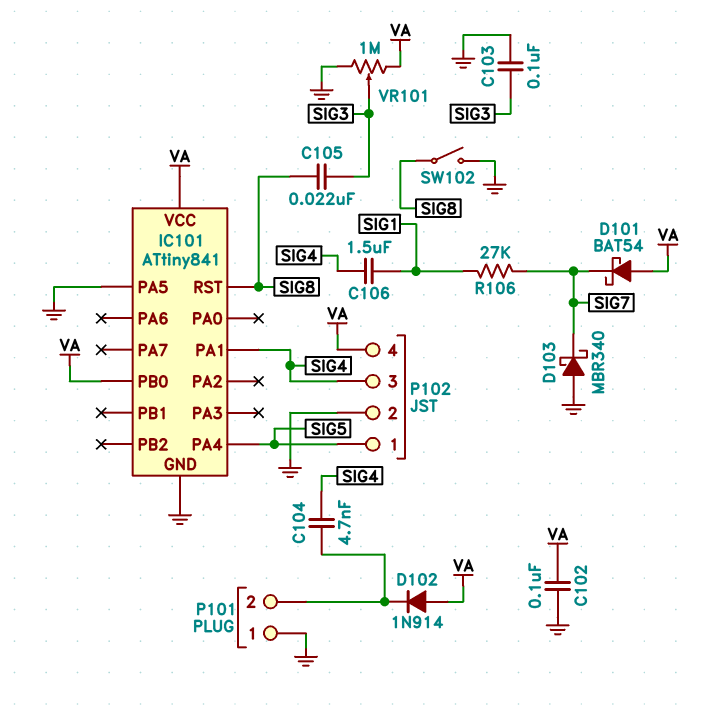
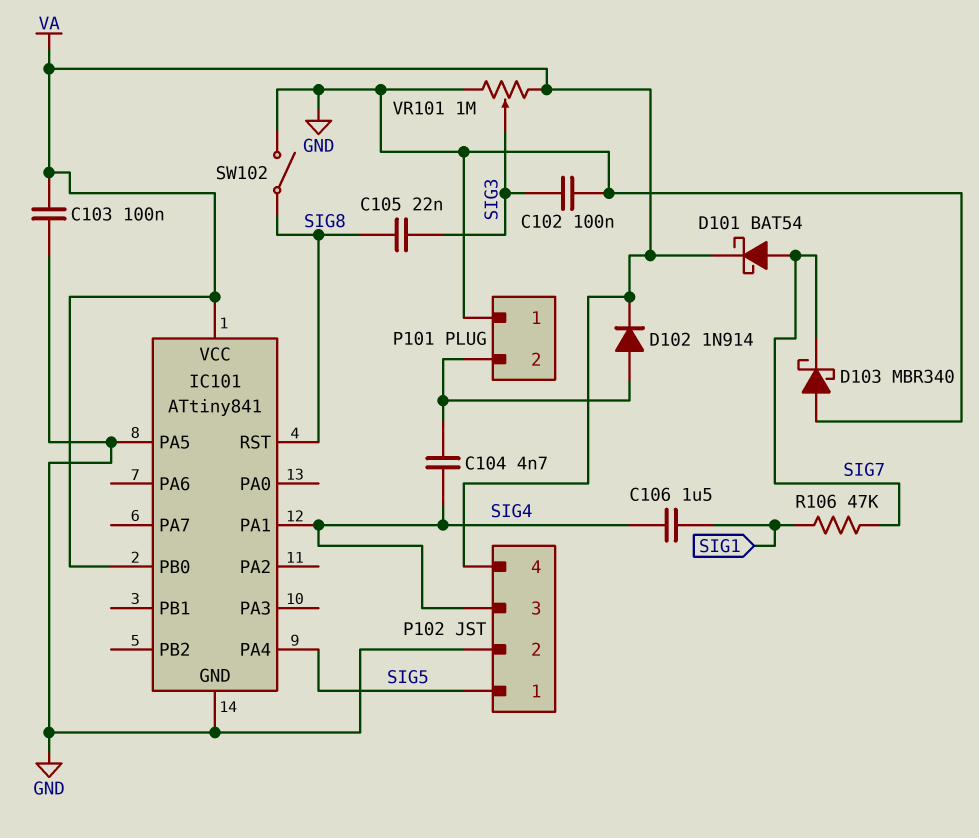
C102: 100nF (GND, VA) -> 100nF (GND, SIG3)
C103: 100nF (GND, SIG3) -> 100nF (GND, VA)
D101: schottky BAT54 (A VA, K SIG7) -> schottky BAT54 (A SIG7, K VA)
D102: diode 1N914 (A VA, K P101/2) -> diode 1N914 (A P101/2, K VA)
R106: 27k (SIG1, SIG7) -> 47k (SIG1, SIG7)

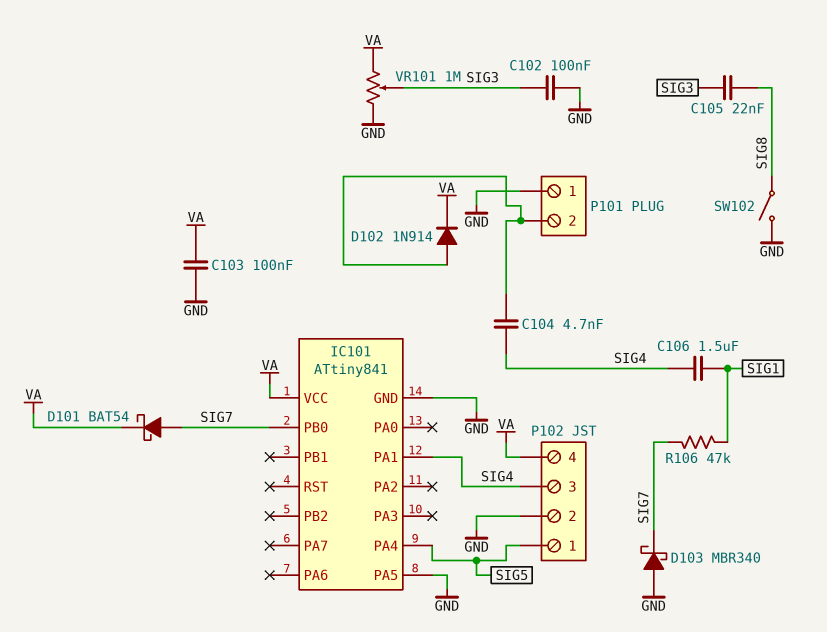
IC101 pin PB0: VA -> SIG7
IC101 pin RST: SIG8 -> none

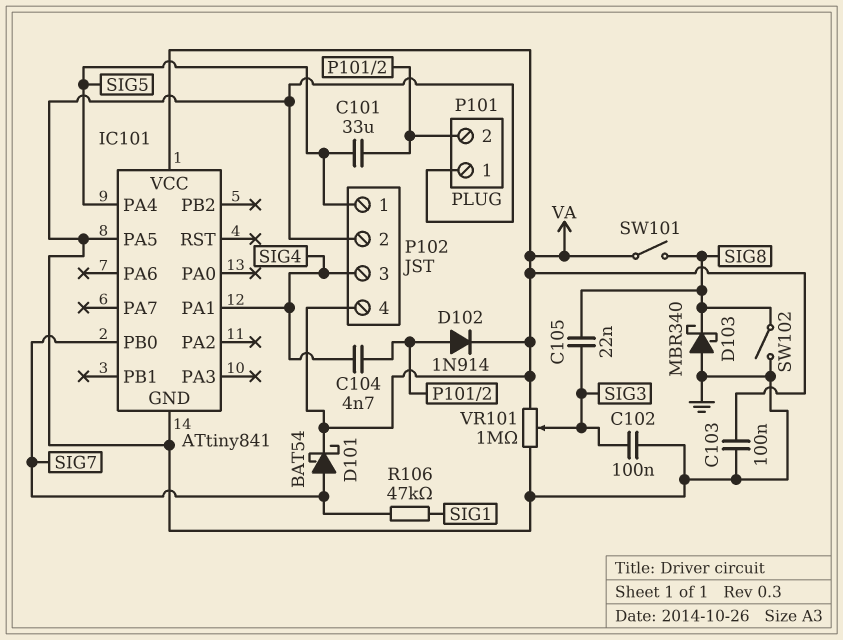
C101: none -> 33uF (P101/2, SIG5)
C106: 1.5uF (SIG1, SIG4) -> none
D103: schottky MBR340 (A GND, K SIG7) -> schottky MBR340 (A GND, K SIG8)
SW101: none -> switch (SIG8, VA)

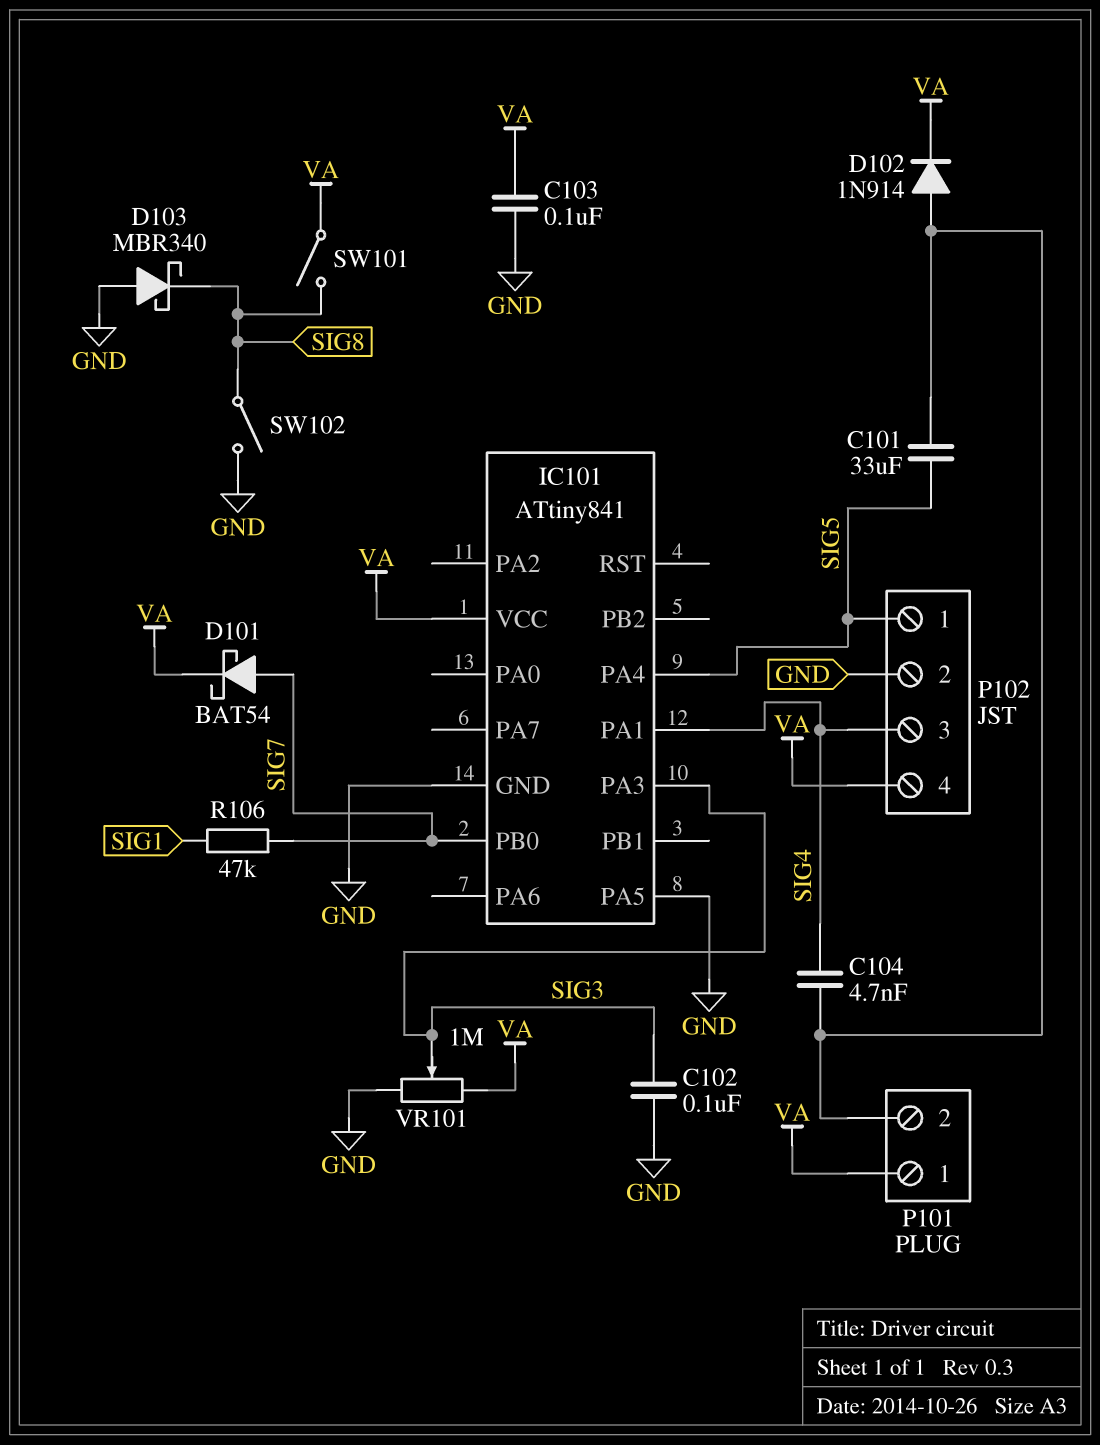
C105: 22nF (SIG3, SIG8) -> none
IC101 pin PA3: none -> SIG3
P101 pin 1: GND -> VA

